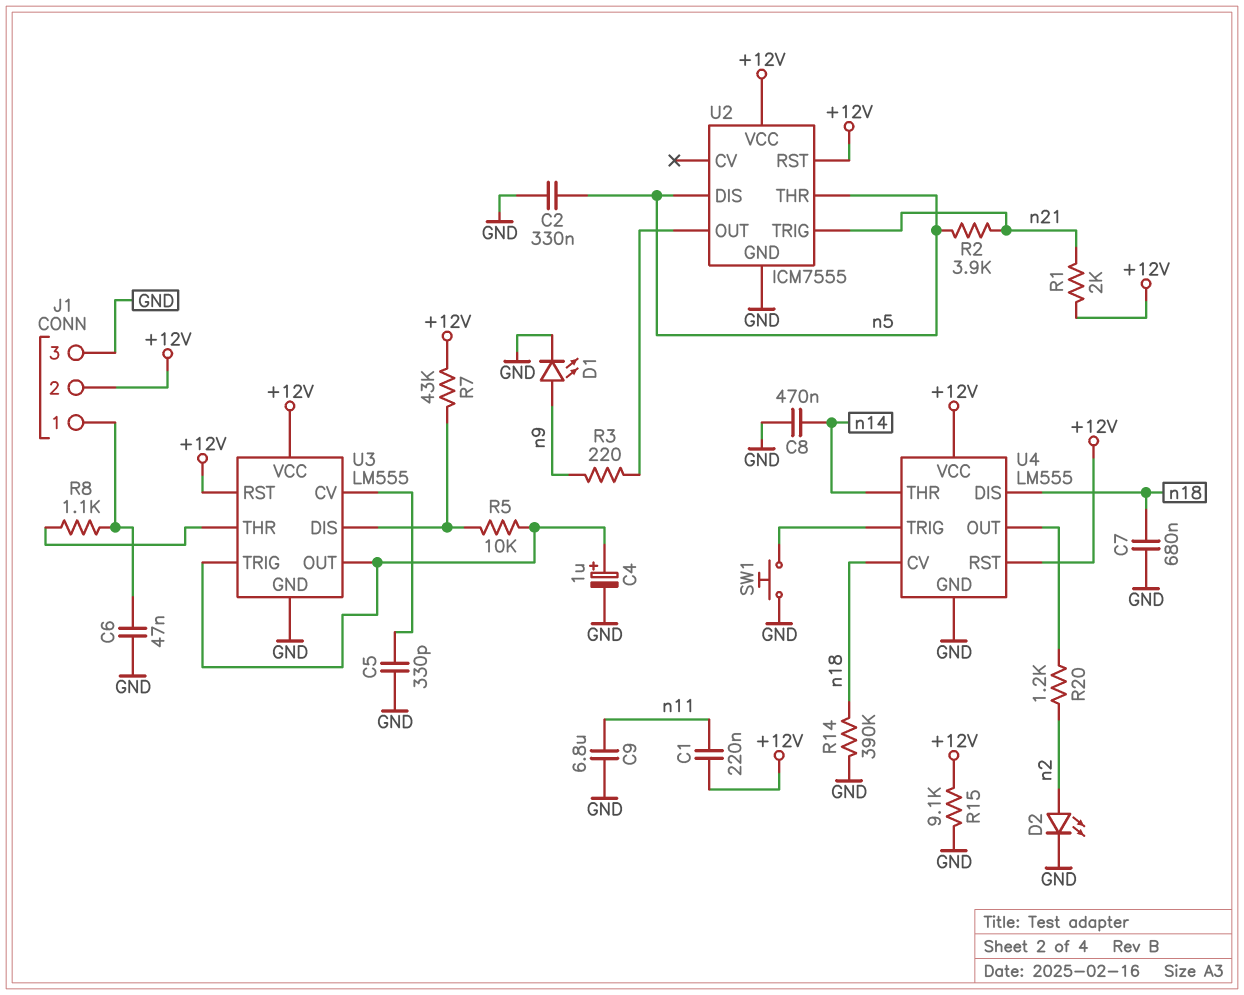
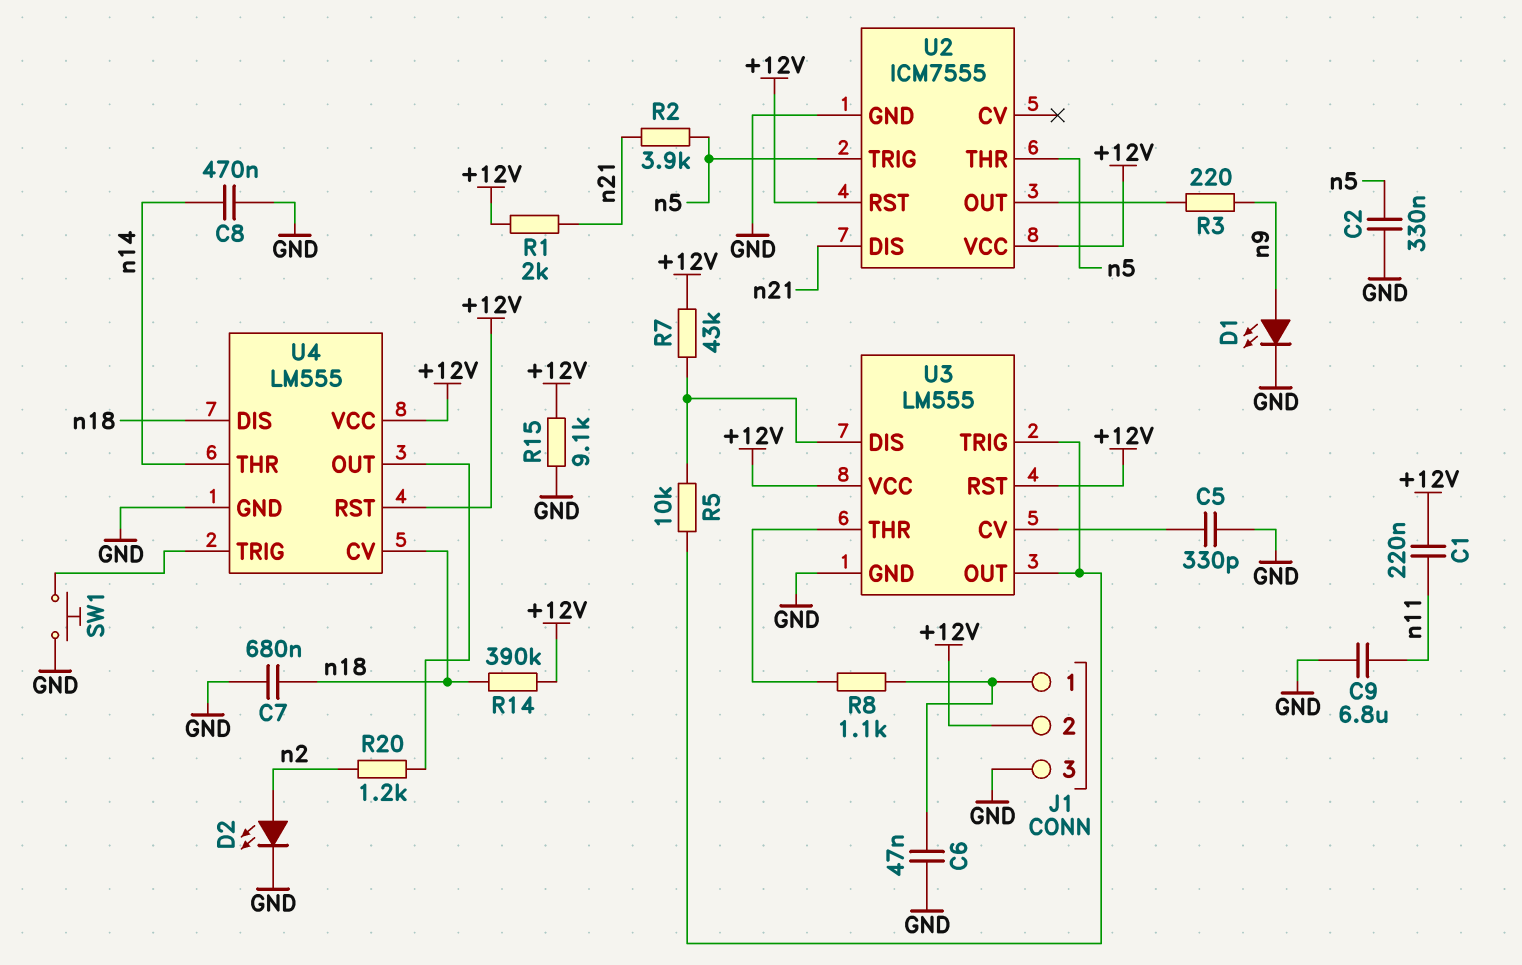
C4: 1uF (plus U3/OUT, minus GND) -> none
R14: 390k (GND, n18) -> 390k (+12V, n18)
U2 pin DIS: n5 -> n21
U2 pin TRIG: n21 -> n5

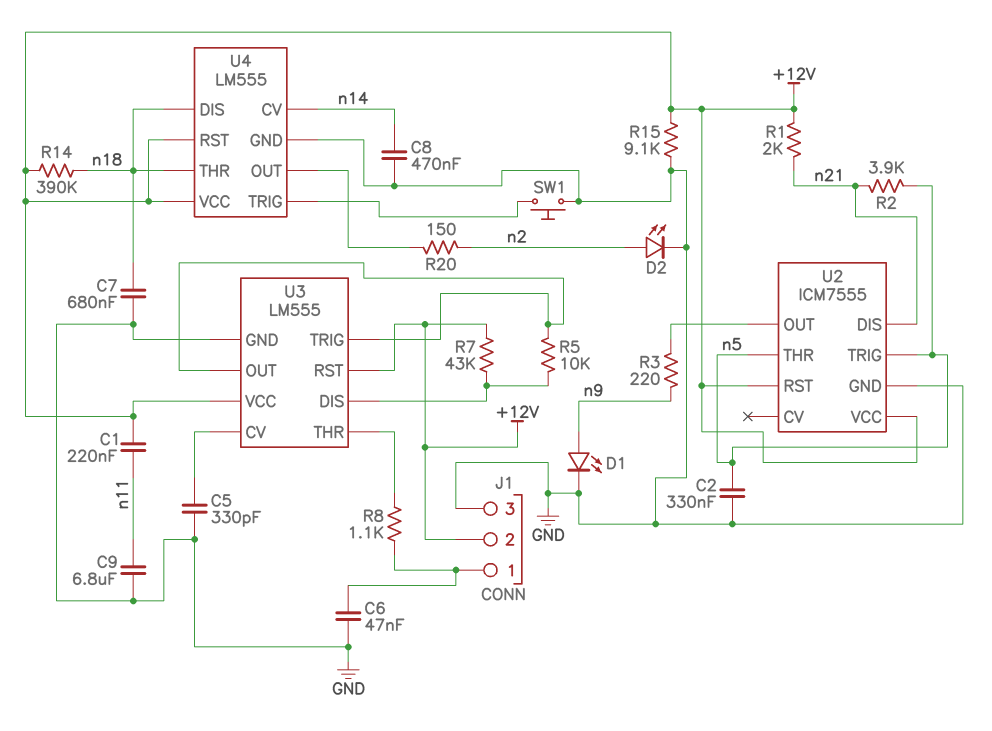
R20: 1.2k (U4/OUT, n2) -> 150 (U4/OUT, n2)
U4 pin CV: n18 -> n14
U4 pin THR: n14 -> n18

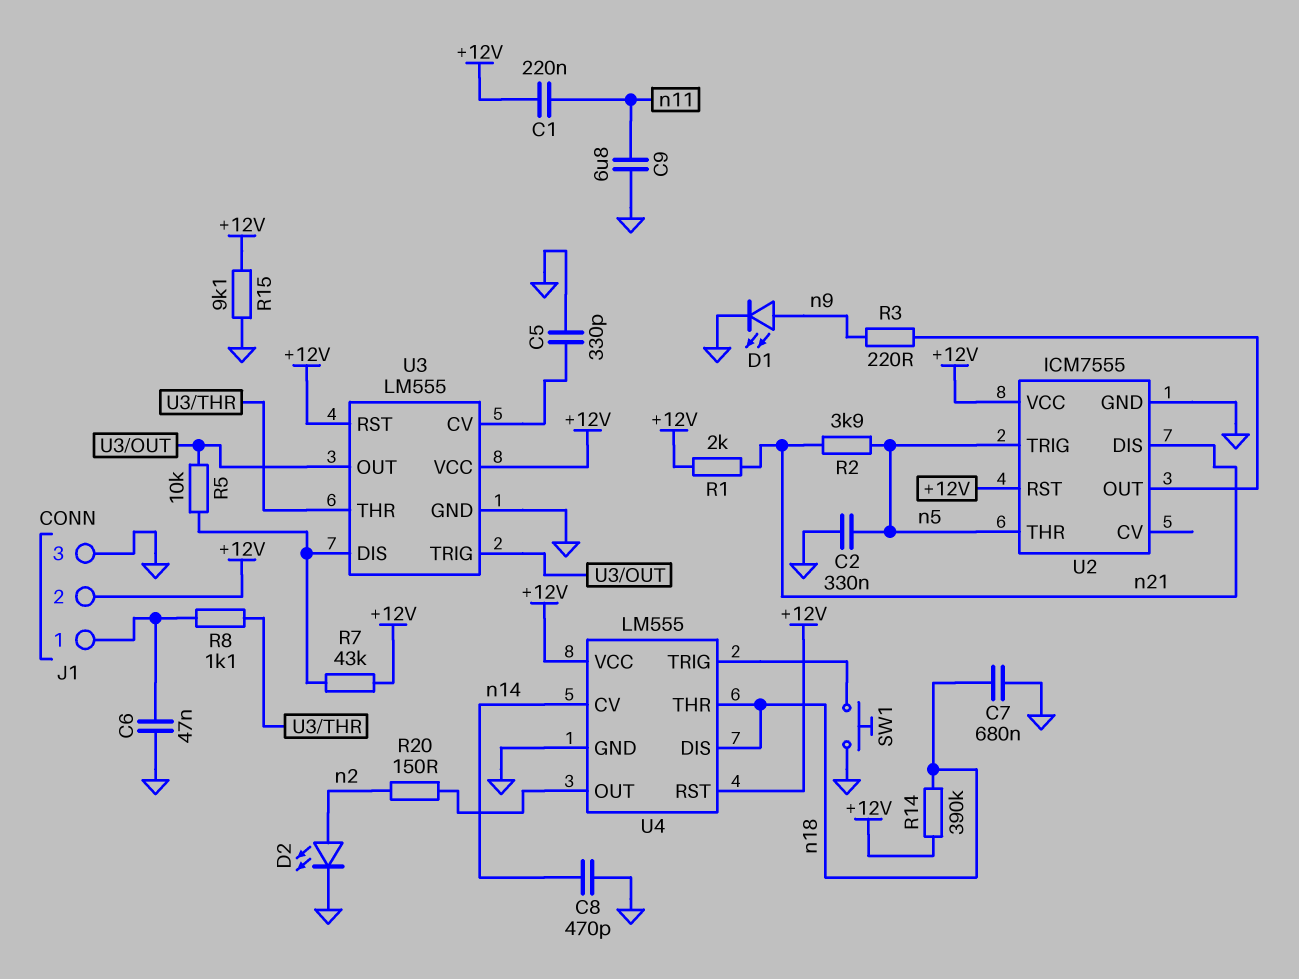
C8: 470nF (GND, n14) -> 470pF (GND, n14)

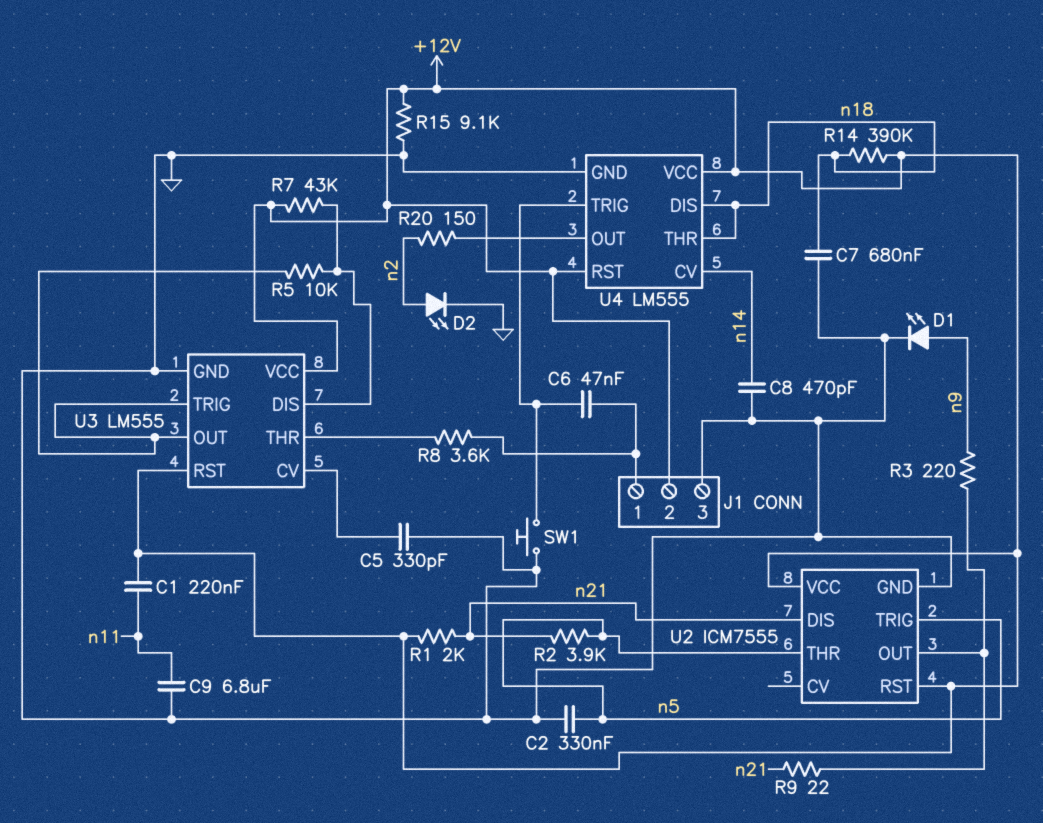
C6: 47nF (GND, J1/1) -> 47nF (J1/1, U4/TRIG)
R8: 1.1k (J1/1, U3/THR) -> 3.6k (J1/1, U3/THR)
R9: none -> 22 (U2/OUT, n21)

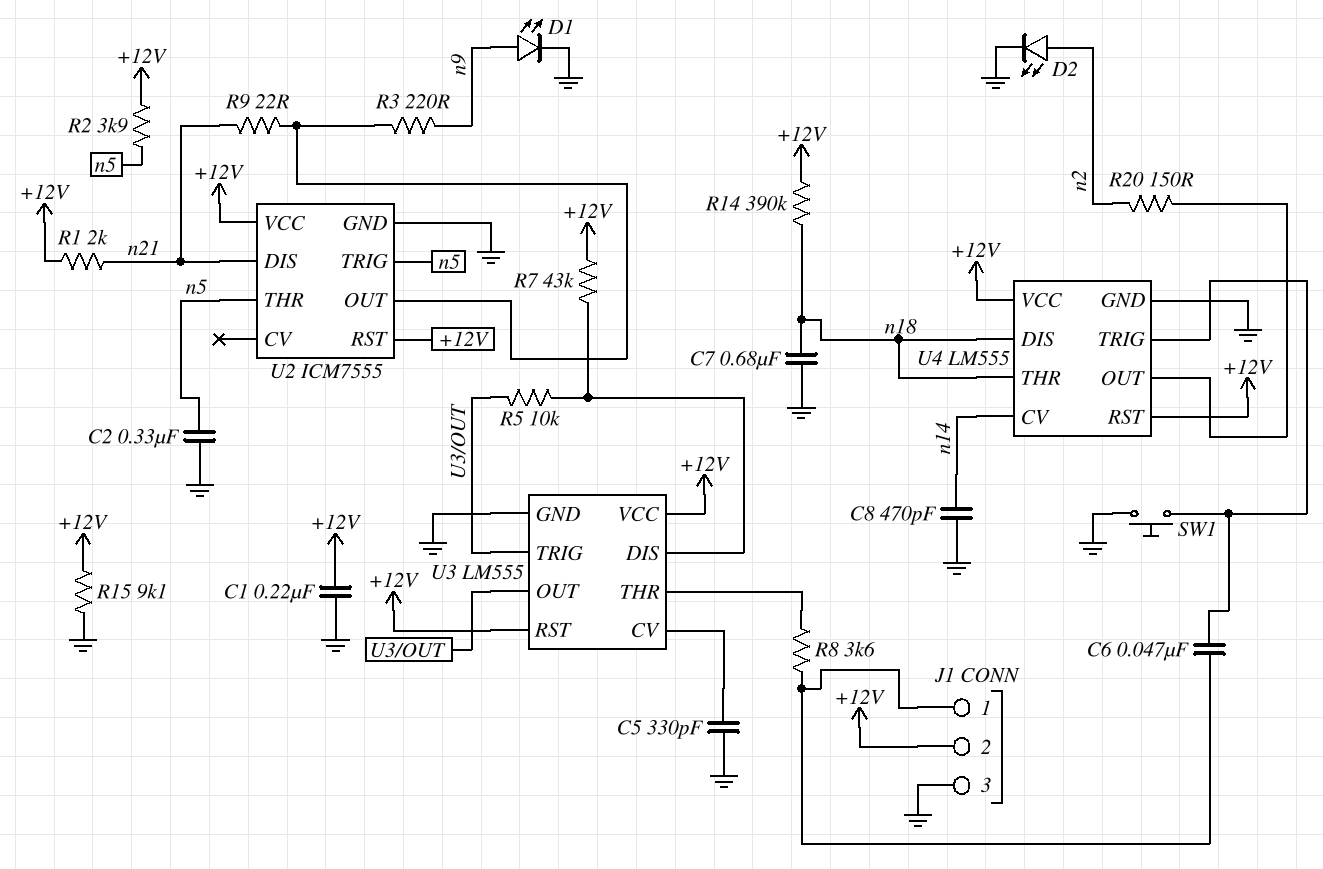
C1: 220nF (+12V, n11) -> 220nF (+12V, GND)
C9: 6.8uF (GND, n11) -> none
R2: 3.9k (n5, n21) -> 3.9k (+12V, n5)

